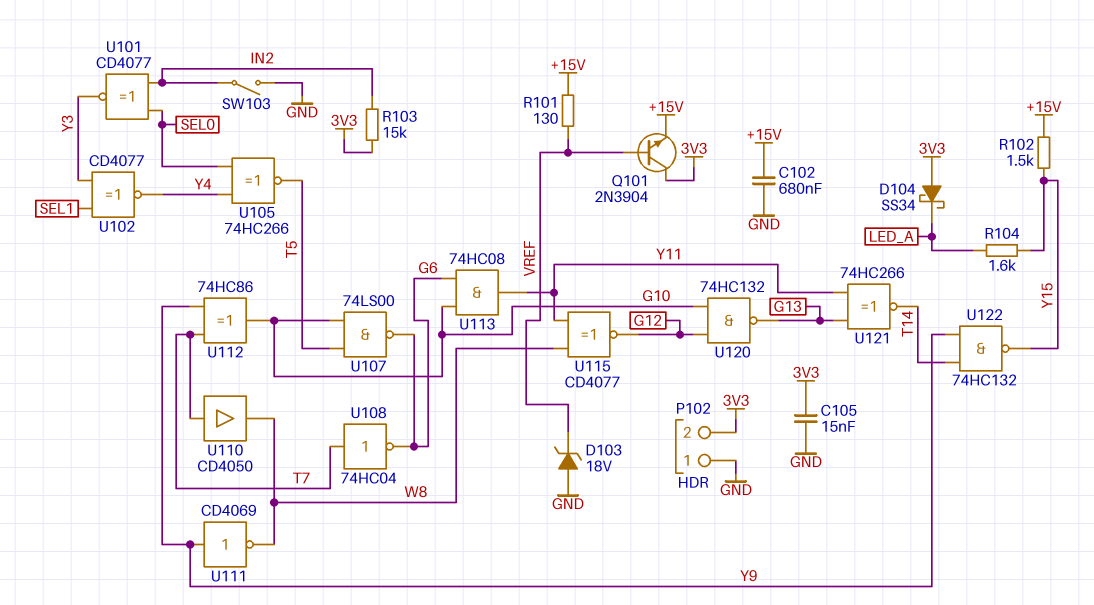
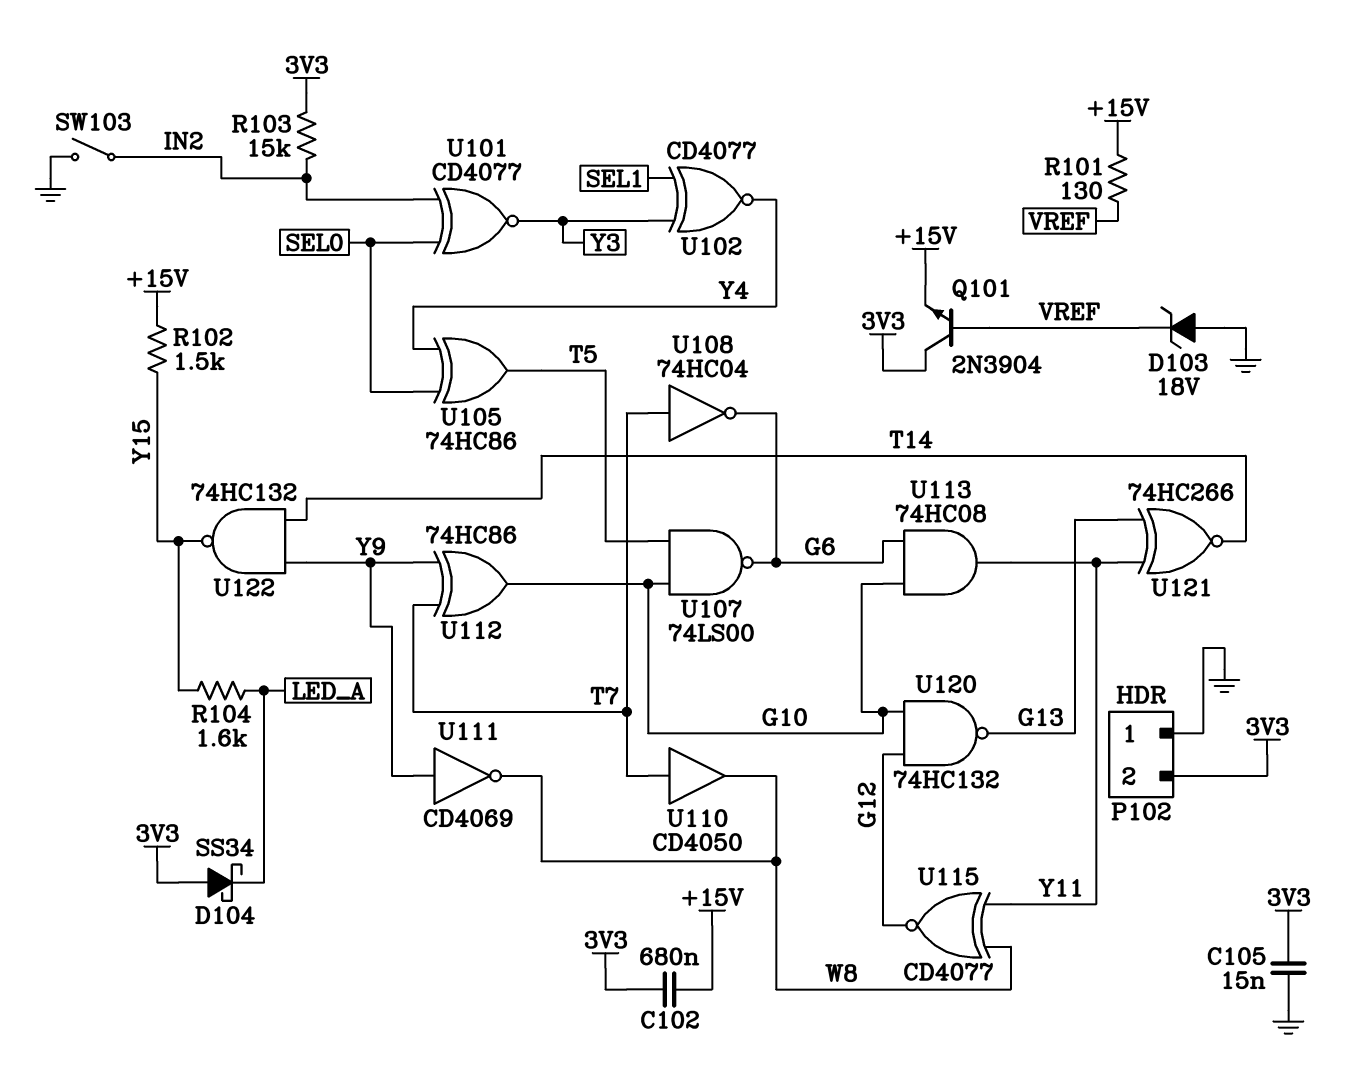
C102: 680nF (+15V, GND) -> 680nF (+15V, 3V3)
U105: XNOR 74HC266 (in SEL0, in Y4, out T5) -> XOR 74HC86 (in SEL0, in Y4, out T5)

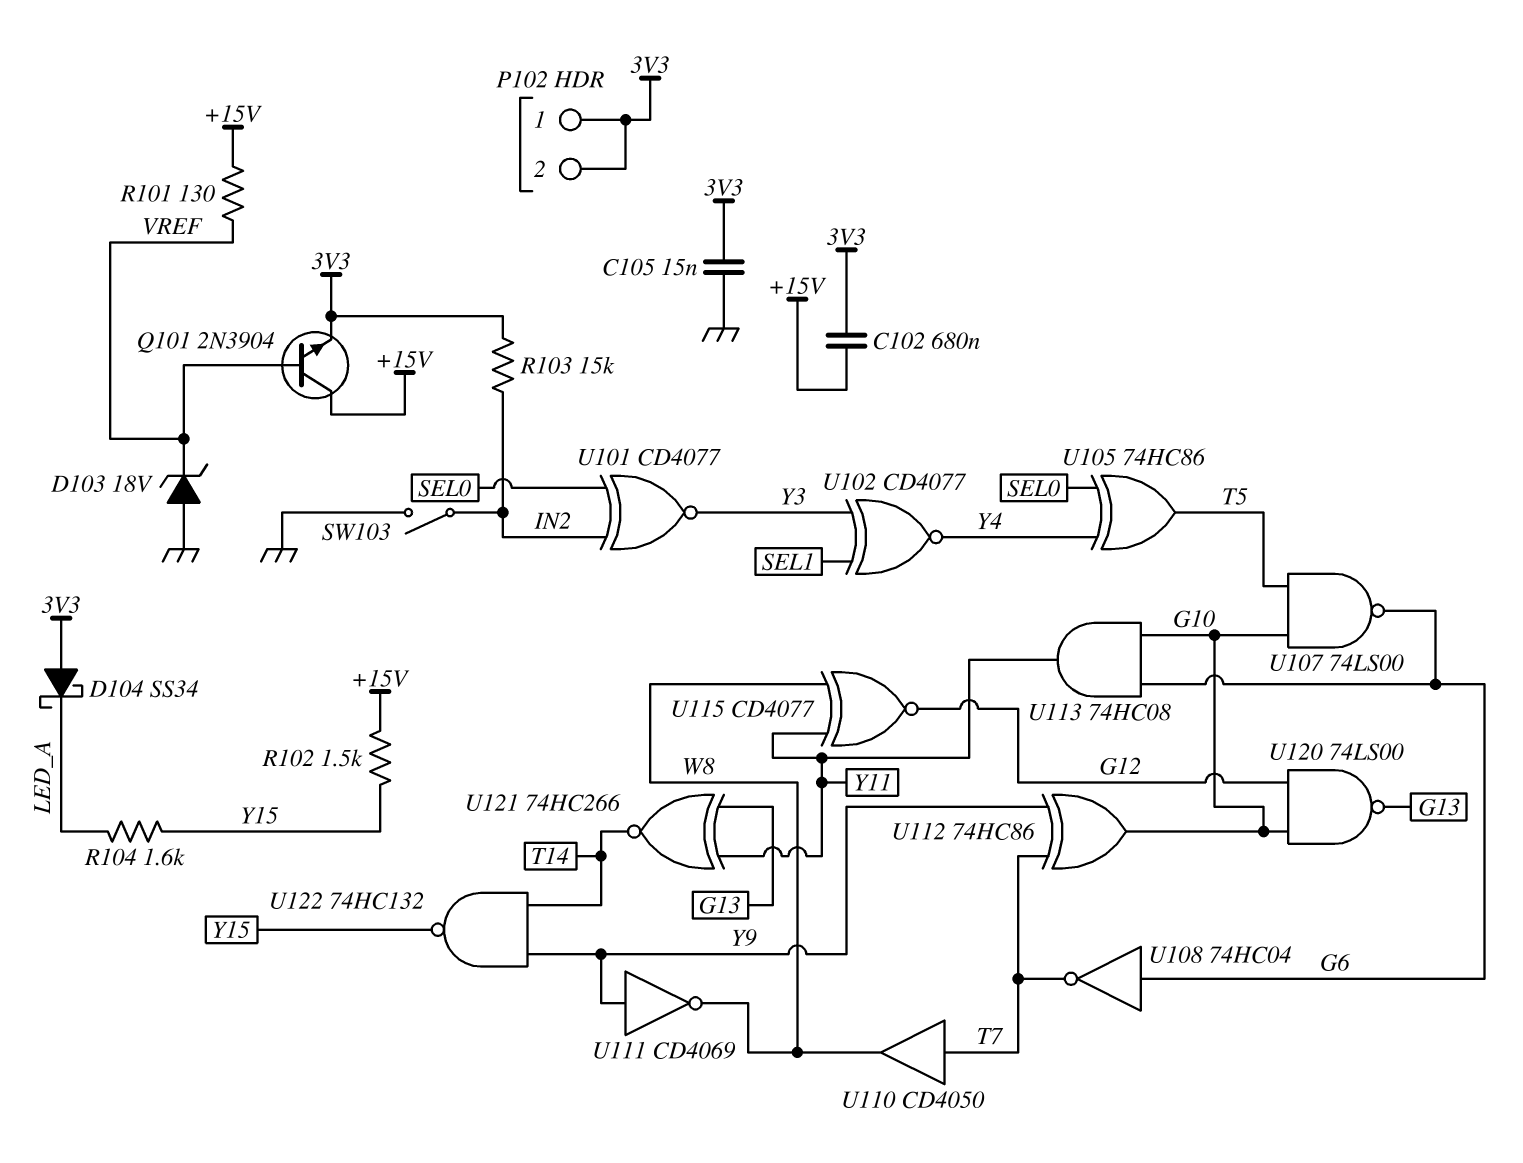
P102 pin 1: GND -> 3V3
Q101: NPN 2N3904 (B VREF, C 3V3, E +15V) -> NPN 2N3904 (B VREF, C +15V, E 3V3)
U108: NOT 74HC04 (in T7, out G6) -> NOT 74HC04 (in G6, out T7)
U120: NAND 74HC132 (in G10, in G12, out G13) -> NAND 74LS00 (in G10, in G12, out G13)

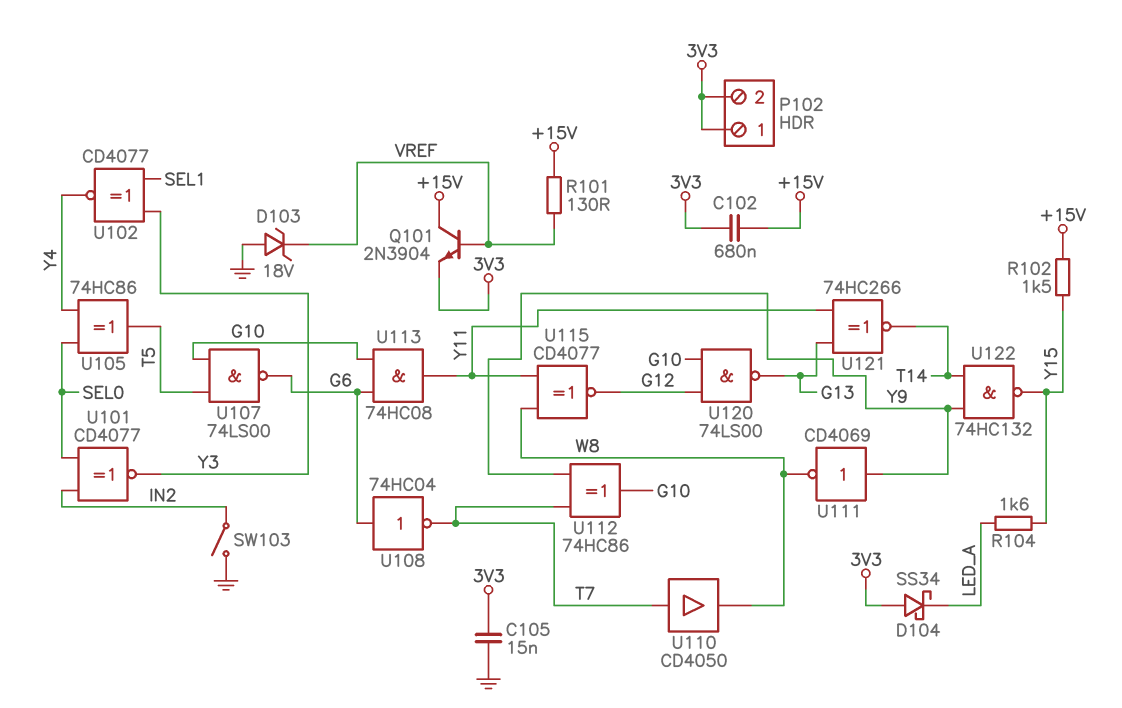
R103: 15k (3V3, IN2) -> none

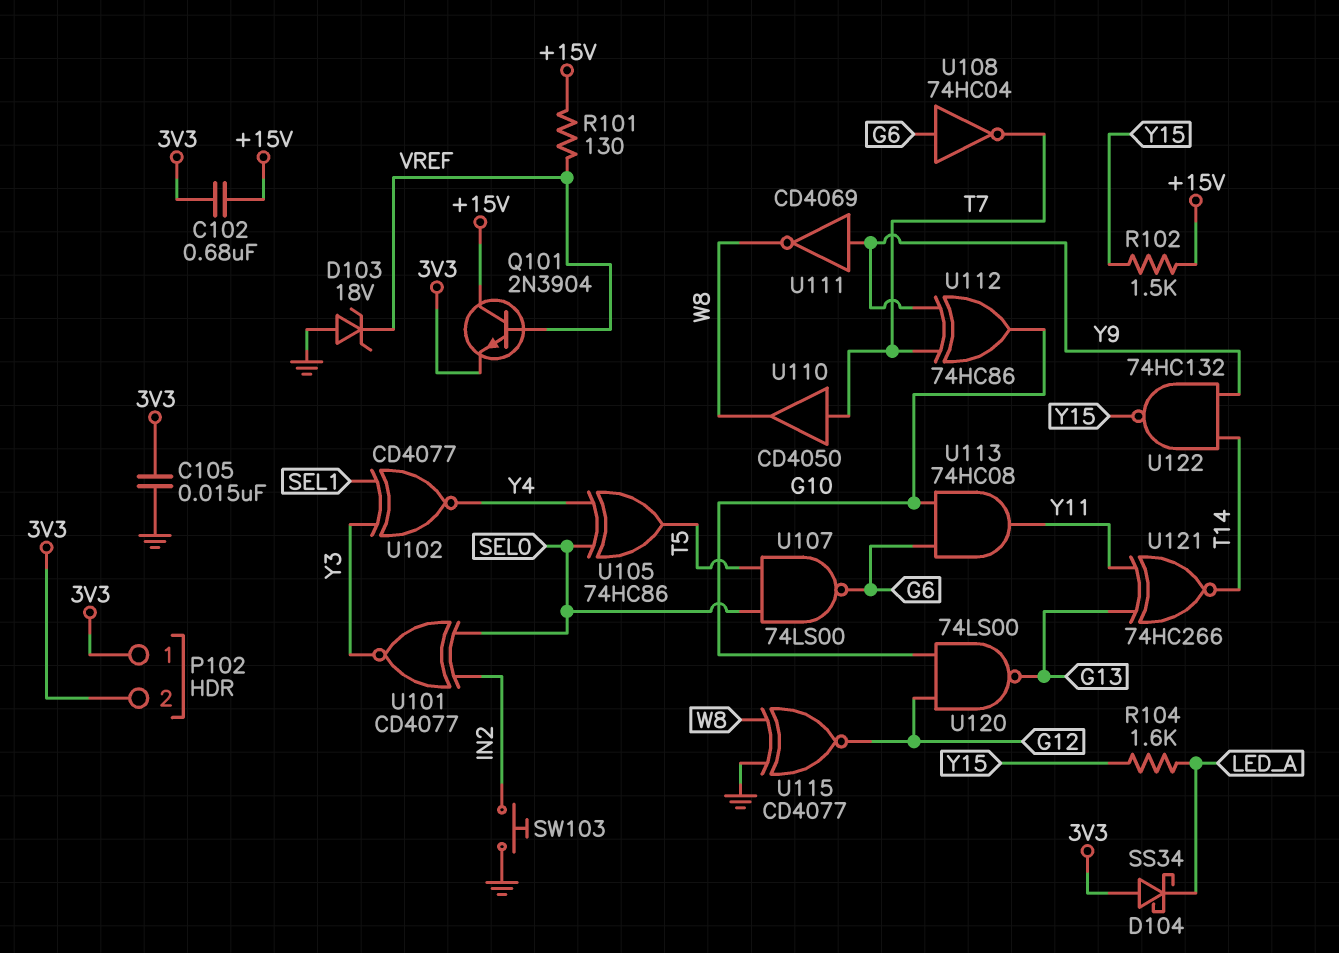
SW103: switch (GND, IN2) -> button (GND, IN2)
U107: NAND 74LS00 (in G10, in T5, out G6) -> NAND 74LS00 (in SEL0, in T5, out G6)
U115: XNOR CD4077 (in W8, in Y11, out G12) -> XNOR CD4077 (in GND, in W8, out G12)

